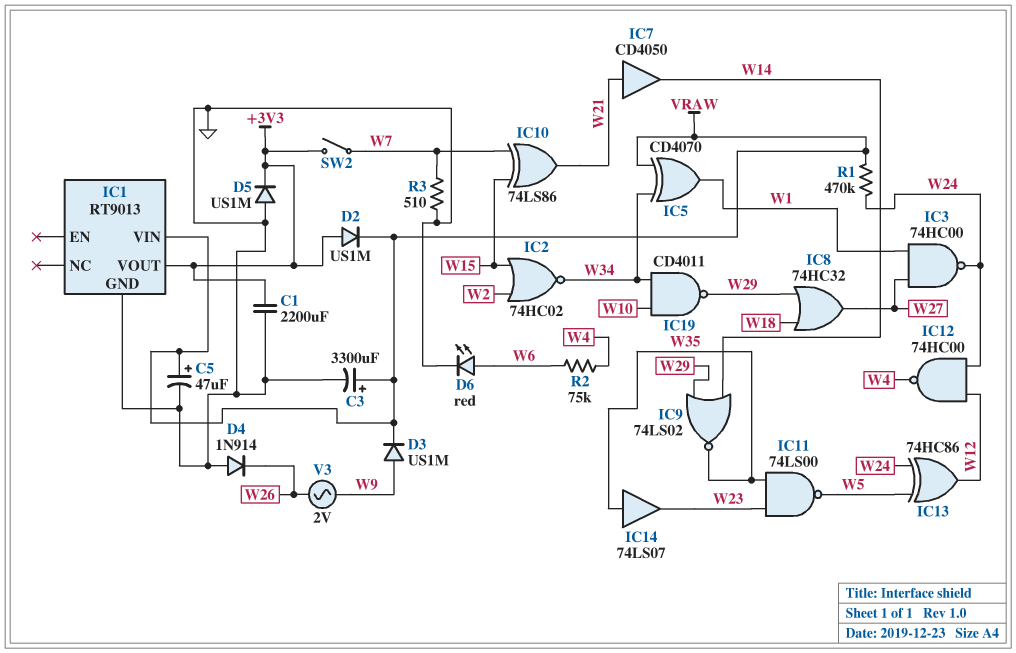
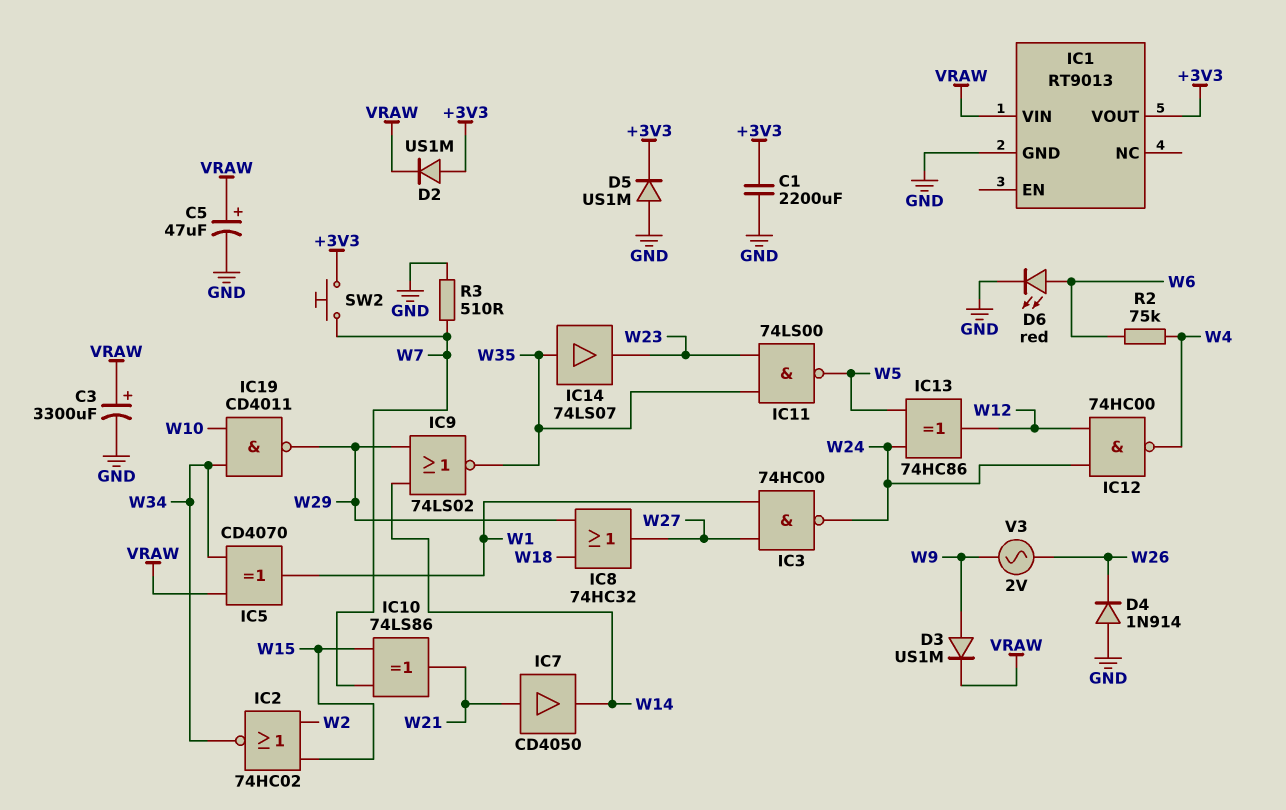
R1: 470k (VRAW, W24) -> none
SW2: switch (+3V3, W7) -> button (+3V3, W7)

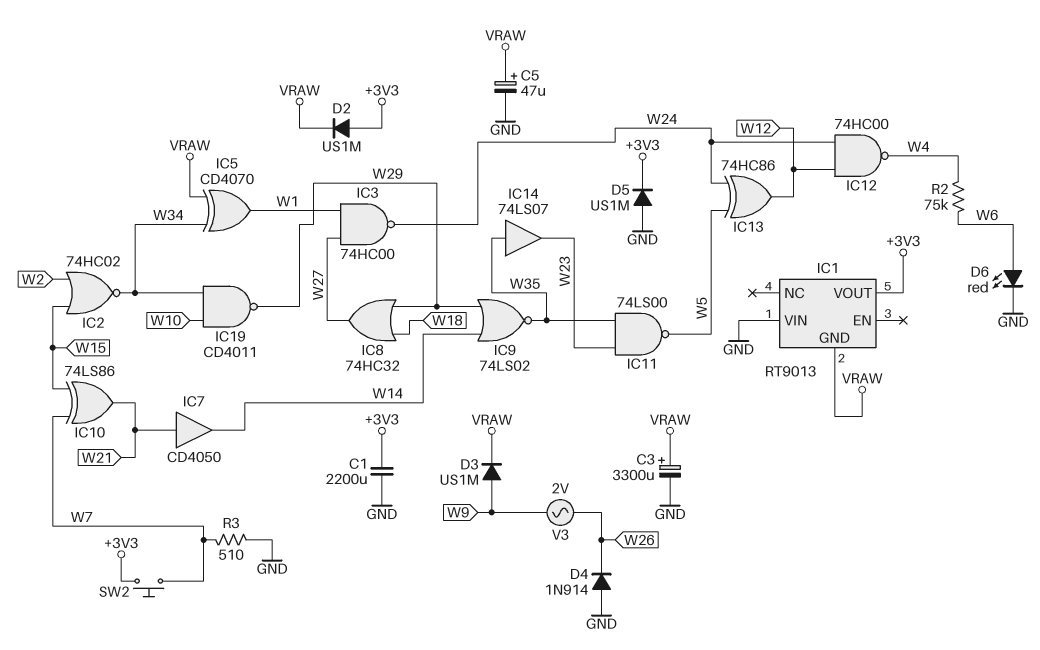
IC1 pin GND: GND -> VRAW
IC1 pin VIN: VRAW -> GND

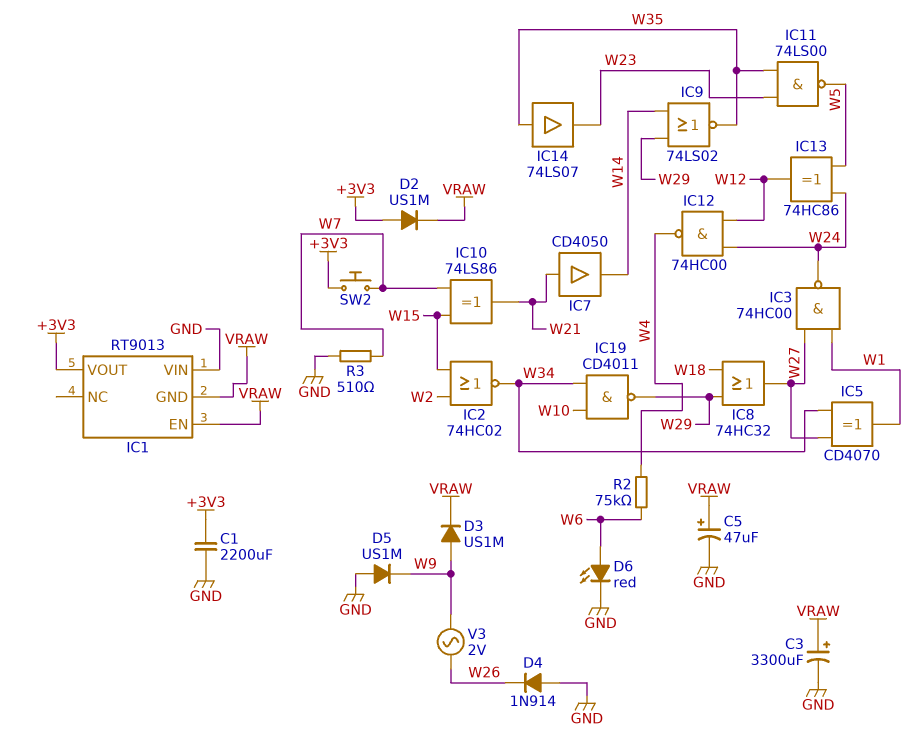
D5: diode US1M (A GND, K +3V3) -> diode US1M (A GND, K W9)
IC1 pin EN: none -> VRAW
IC5: XOR CD4070 (in VRAW, in W34, out W1) -> XOR CD4070 (in W27, in W34, out W1)

